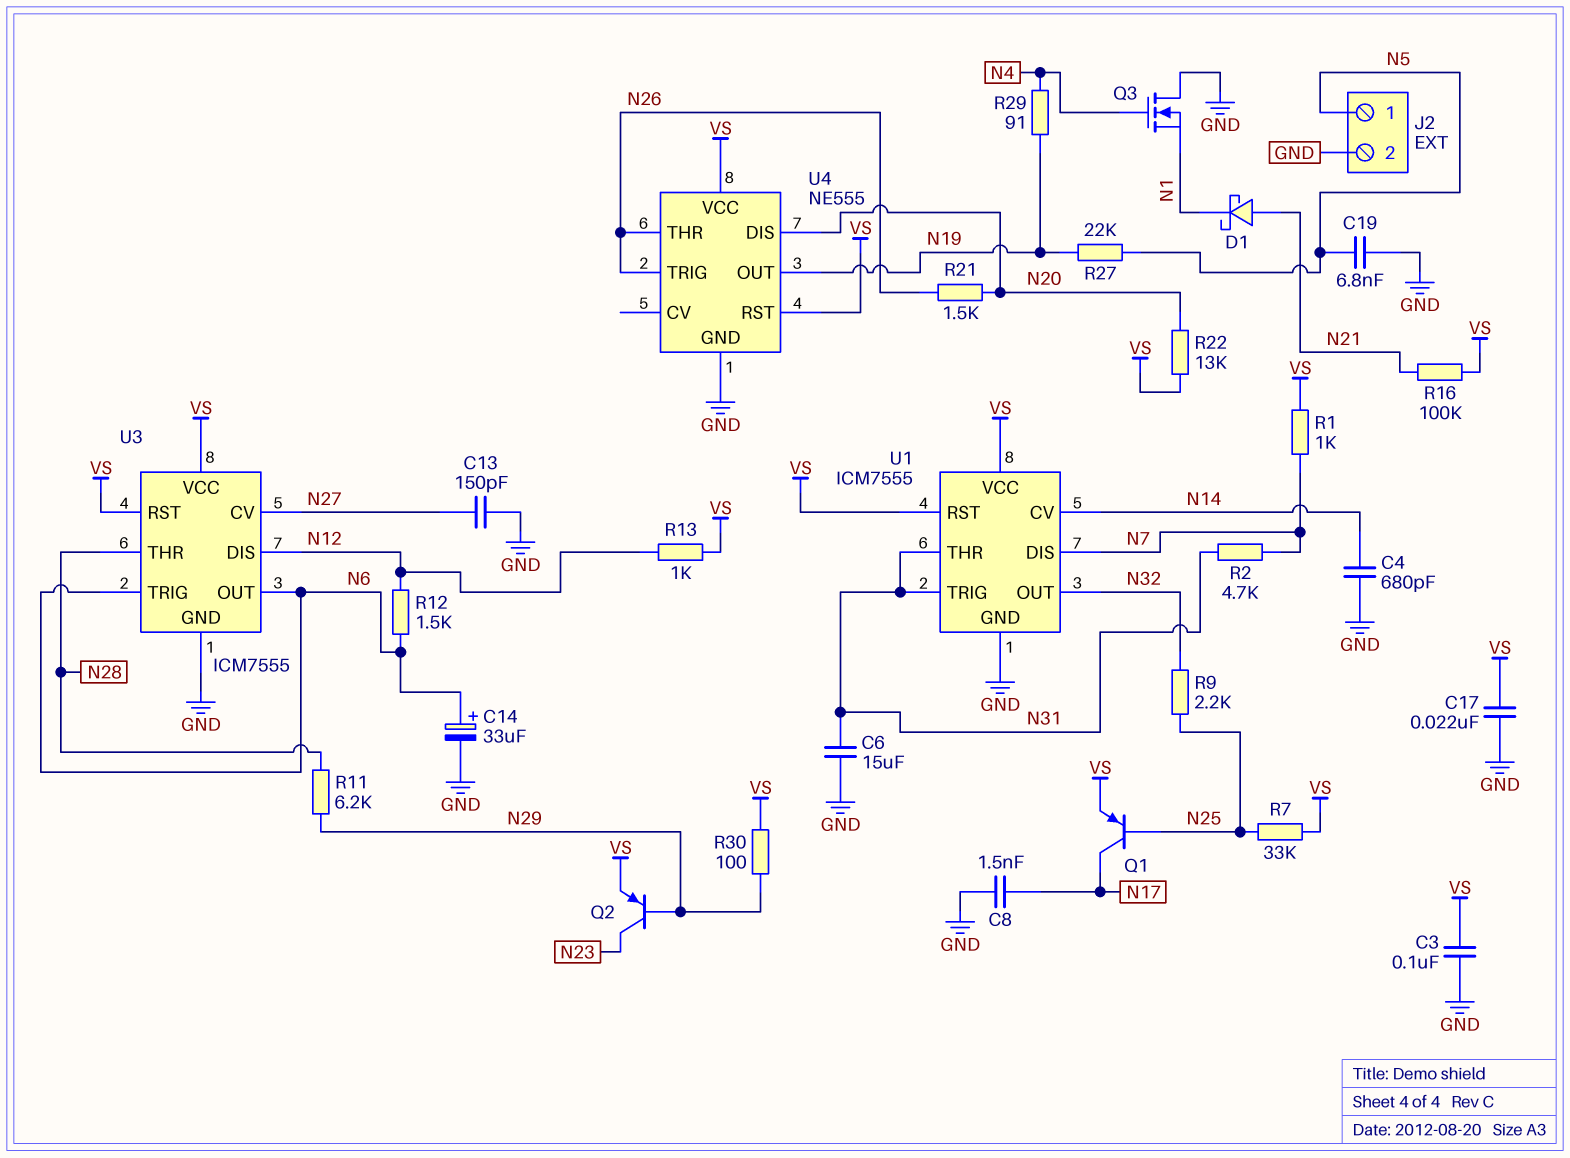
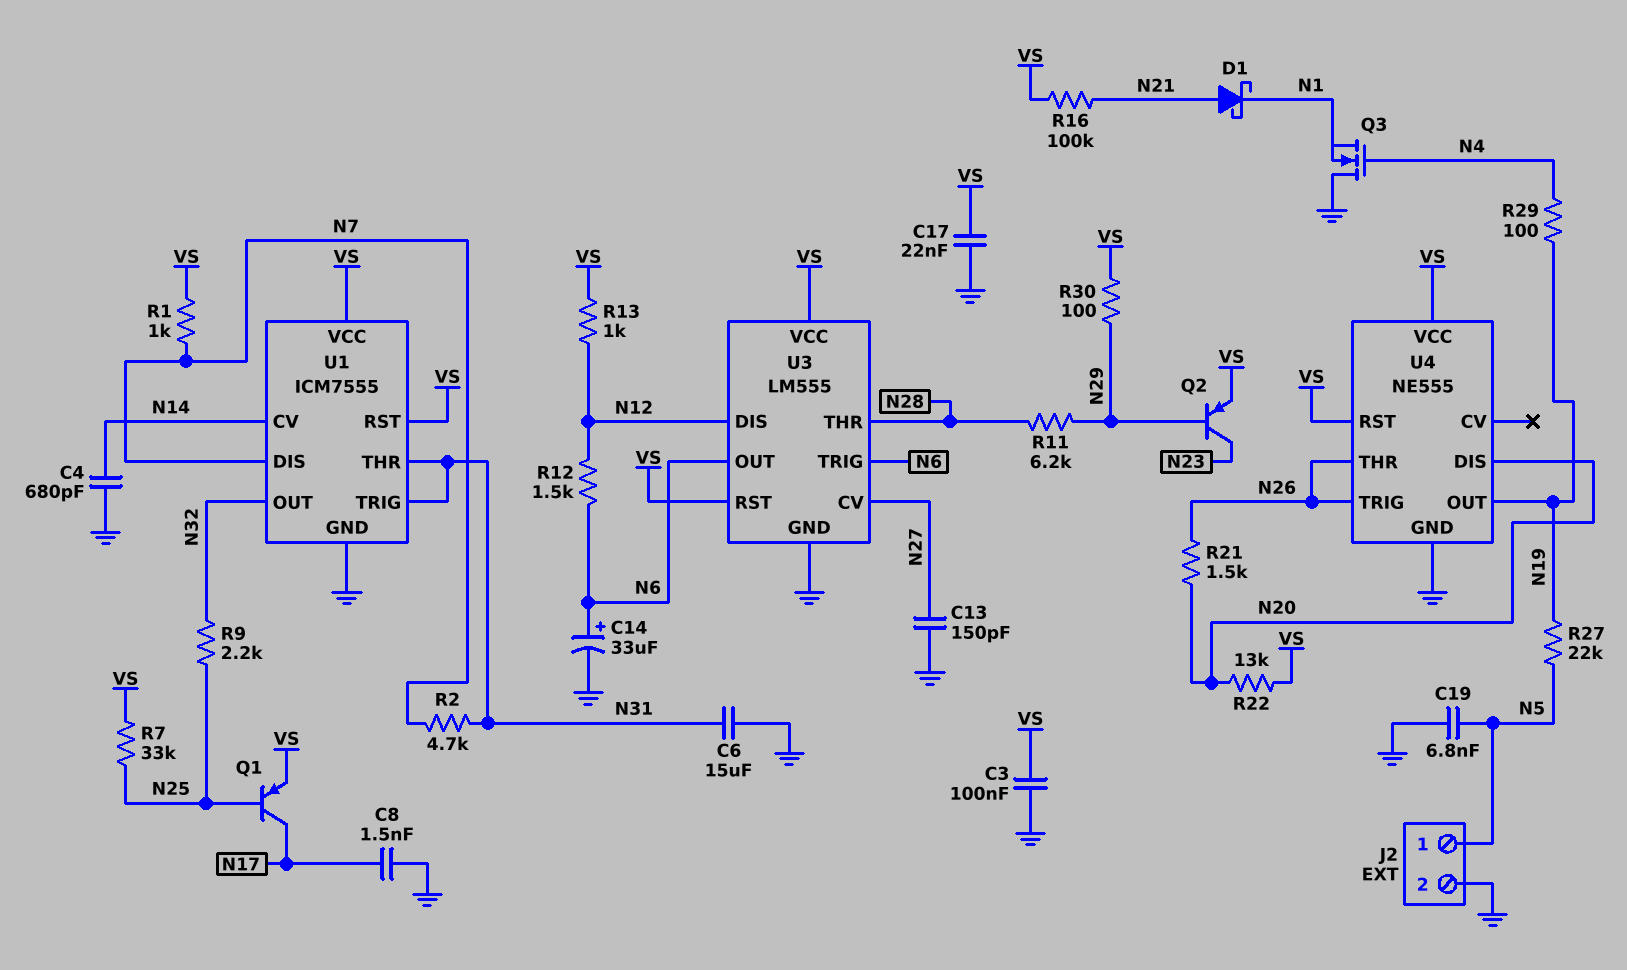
R29: 91 (N4, N19) -> 100 (N4, N19)
U3: ICM7555 -> LM555

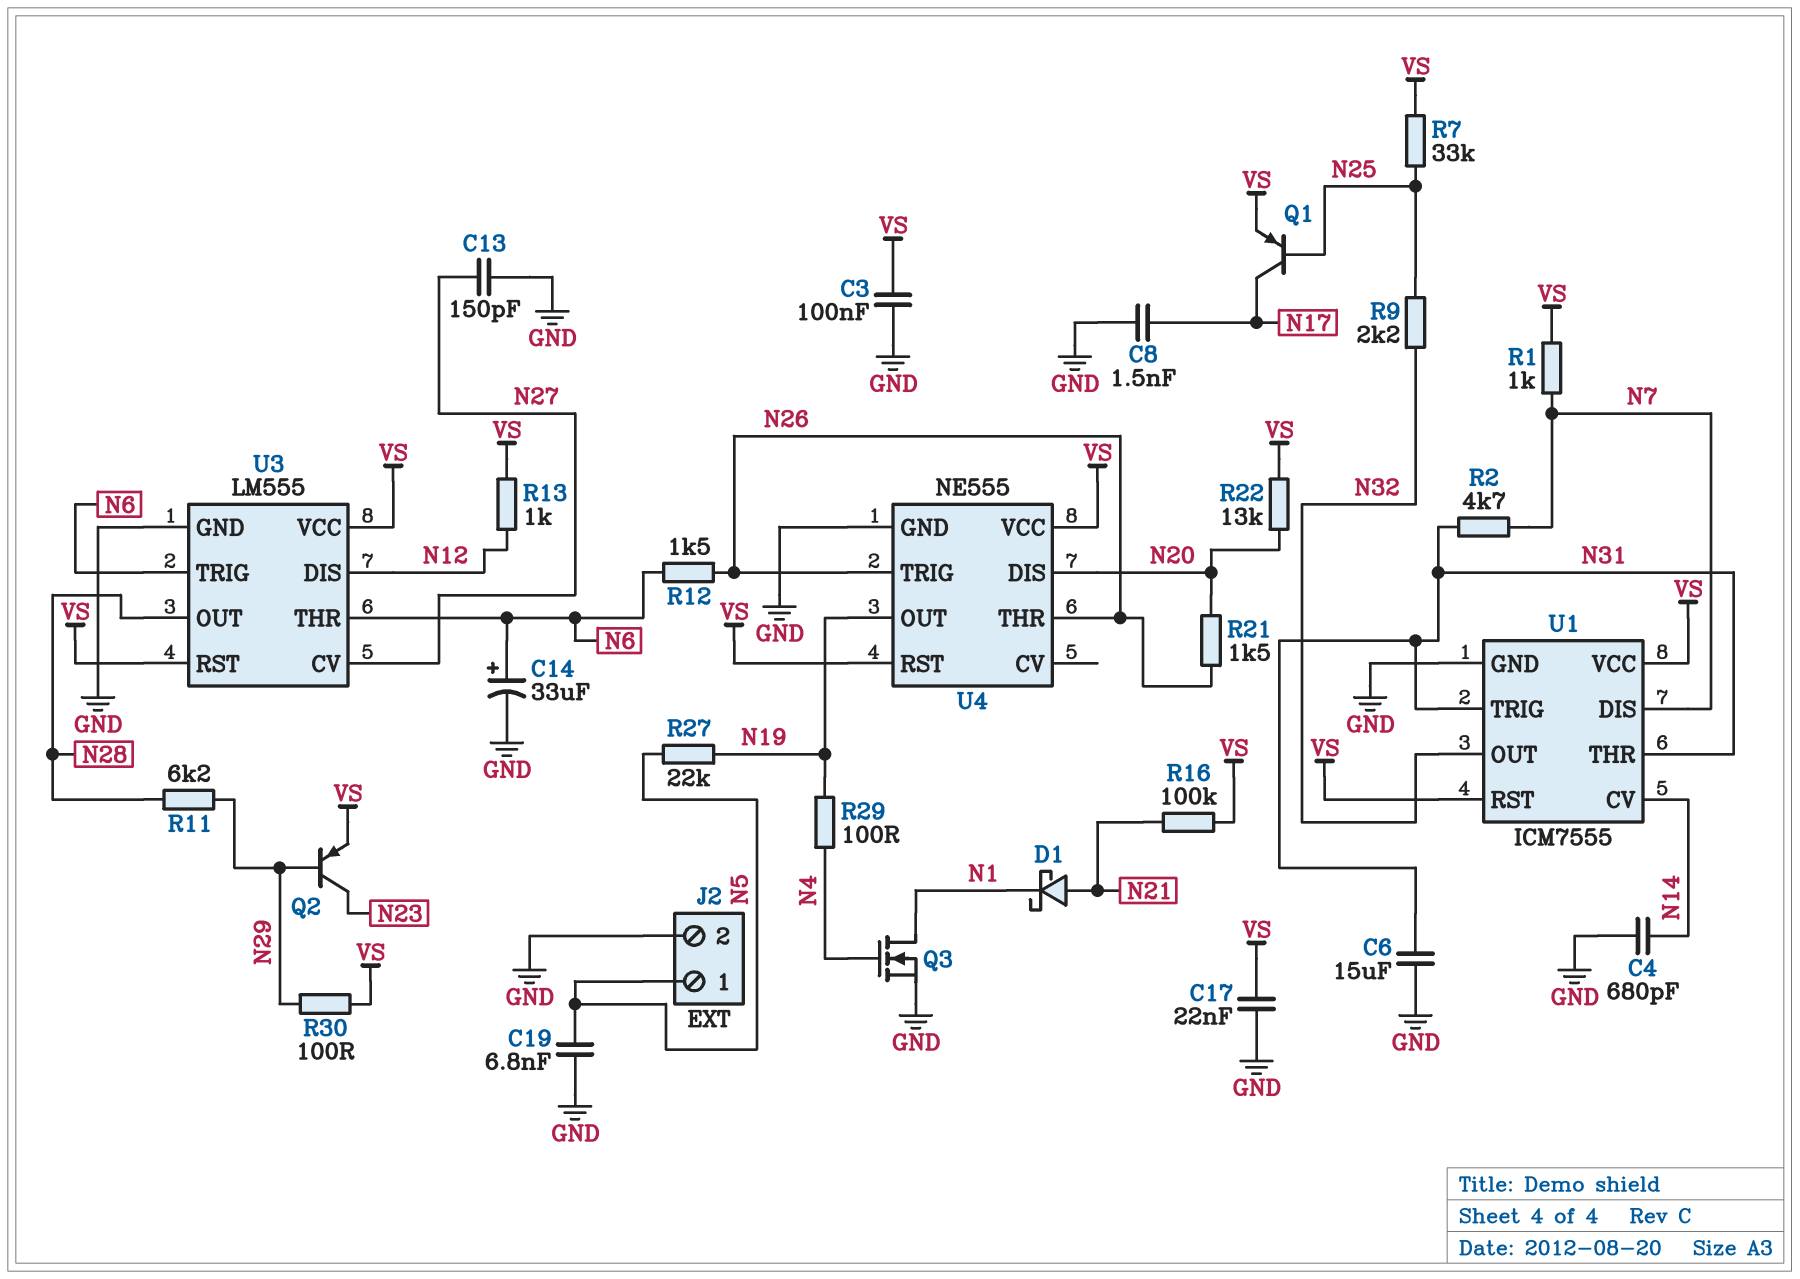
Q3: NMOS (G N4, D GND, S N1) -> NMOS (G N4, D N1, S GND)
R12: 1.5k (N6, N12) -> 1.5k (N6, N26)
U3 pin OUT: N6 -> N28
U3 pin THR: N28 -> N6

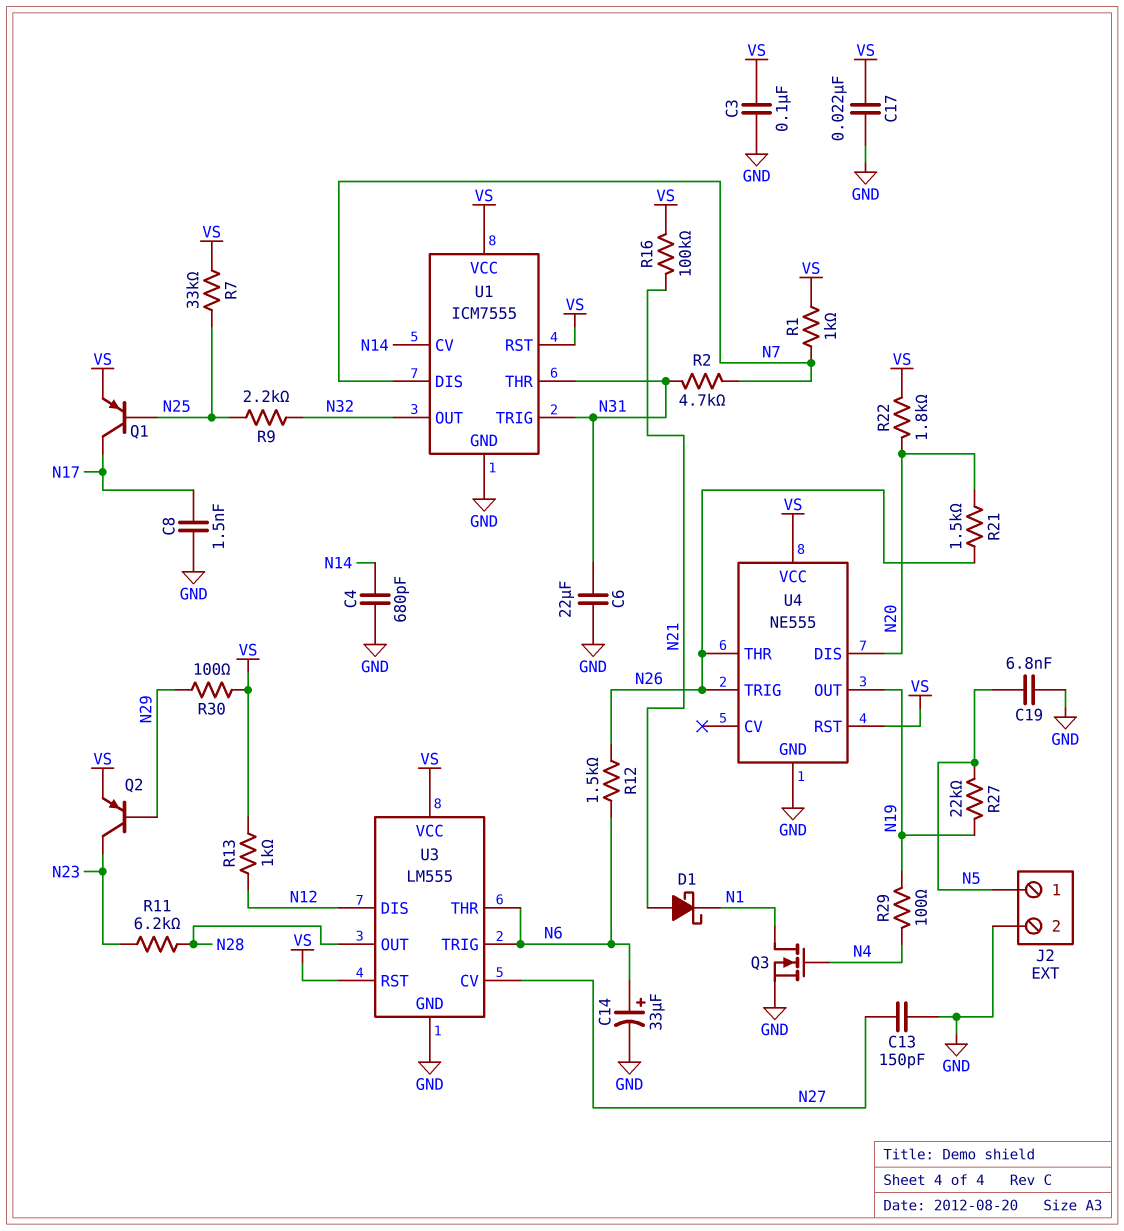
C6: 15uF (GND, N31) -> 22uF (GND, N31)
R11: 6.2k (N28, N29) -> 6.2k (N23, N28)
R22: 13k (N20, VS) -> 1.8k (N20, VS)

